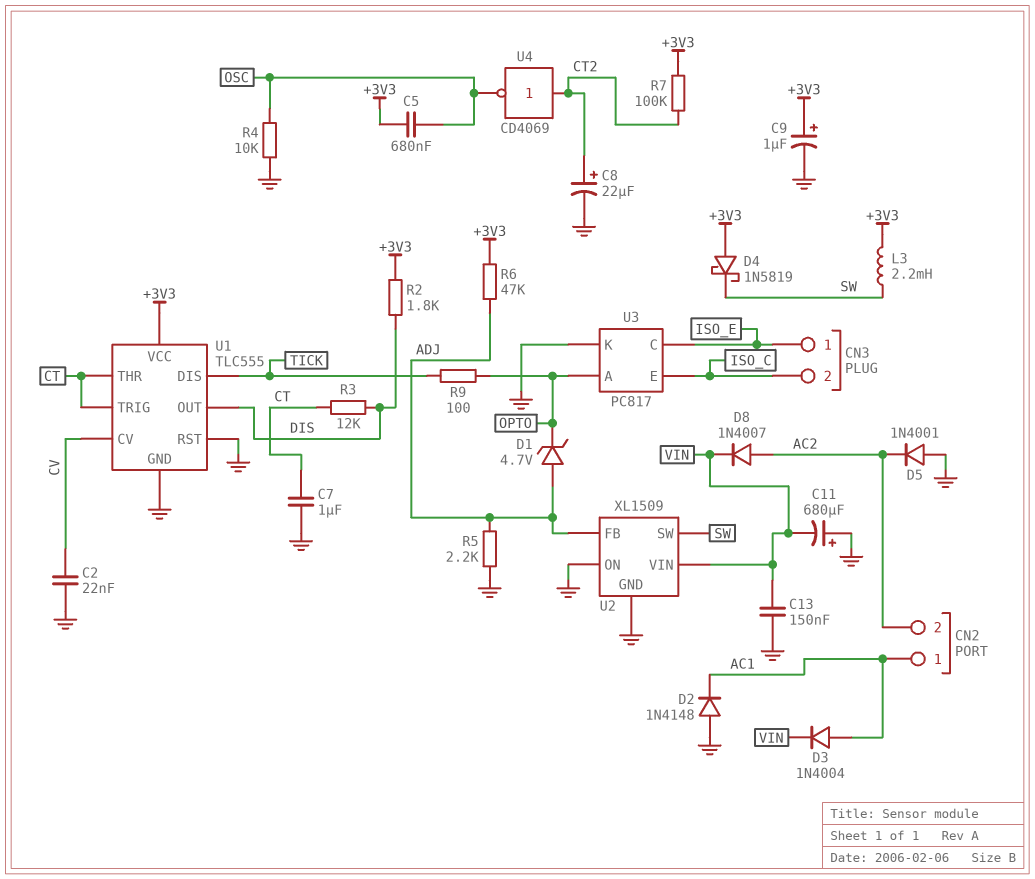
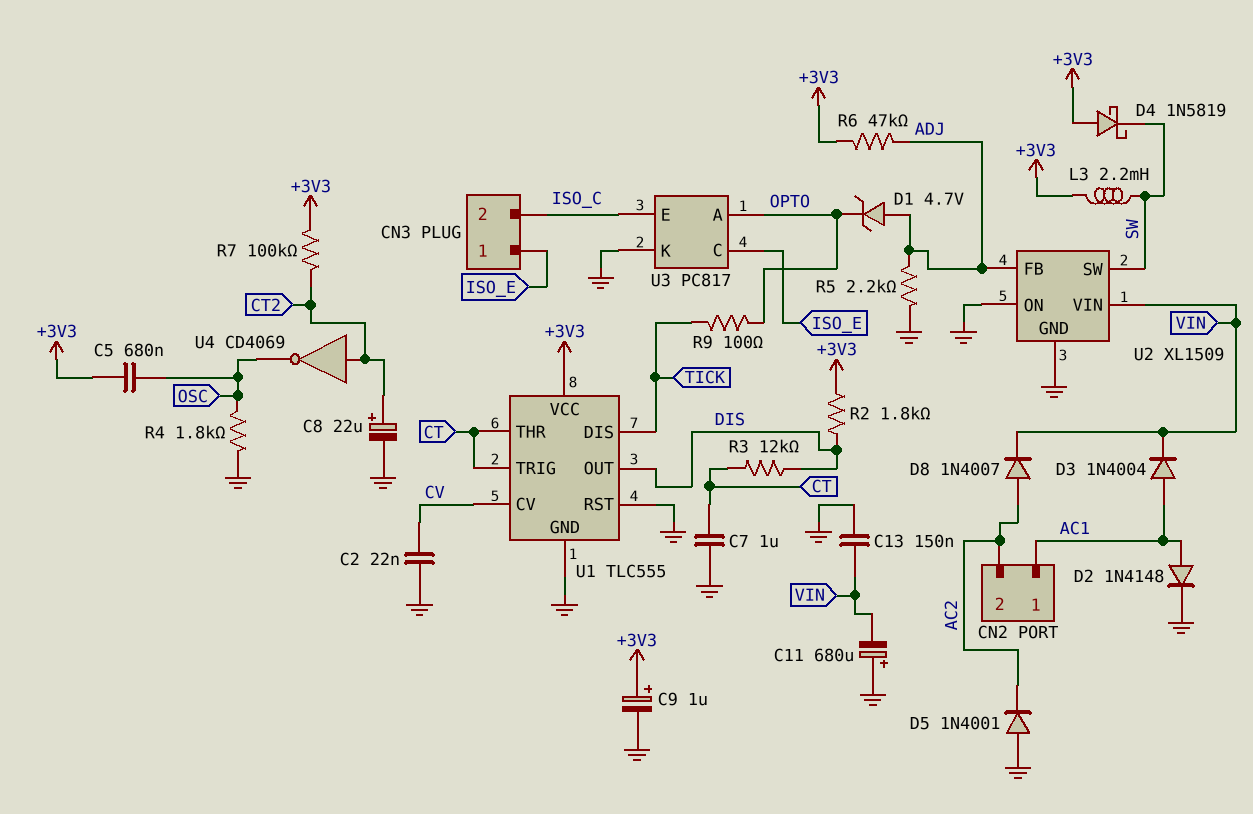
D2: diode 1N4148 (A GND, K AC1) -> diode 1N4148 (A AC1, K GND)
R4: 10k (GND, OSC) -> 1.8k (GND, OSC)

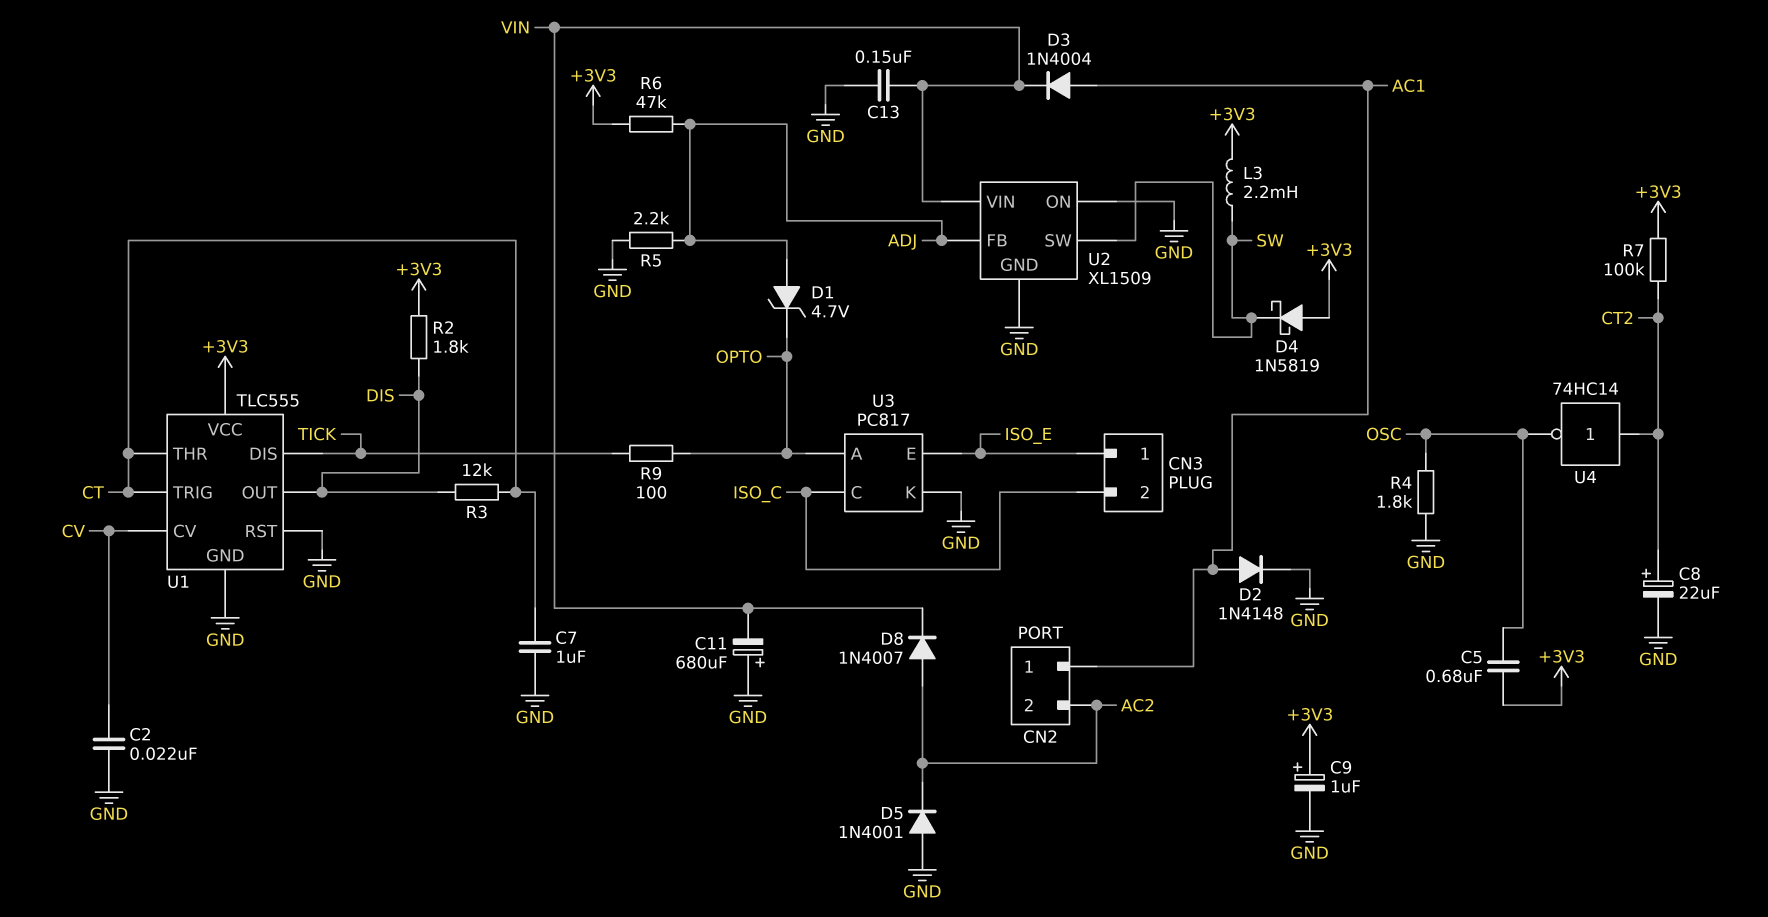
U3 pin C: ISO_E -> ISO_C
U3 pin E: ISO_C -> ISO_E
U4: NOT CD4069 (in CT2, out OSC) -> NOT 74HC14 (in CT2, out OSC)

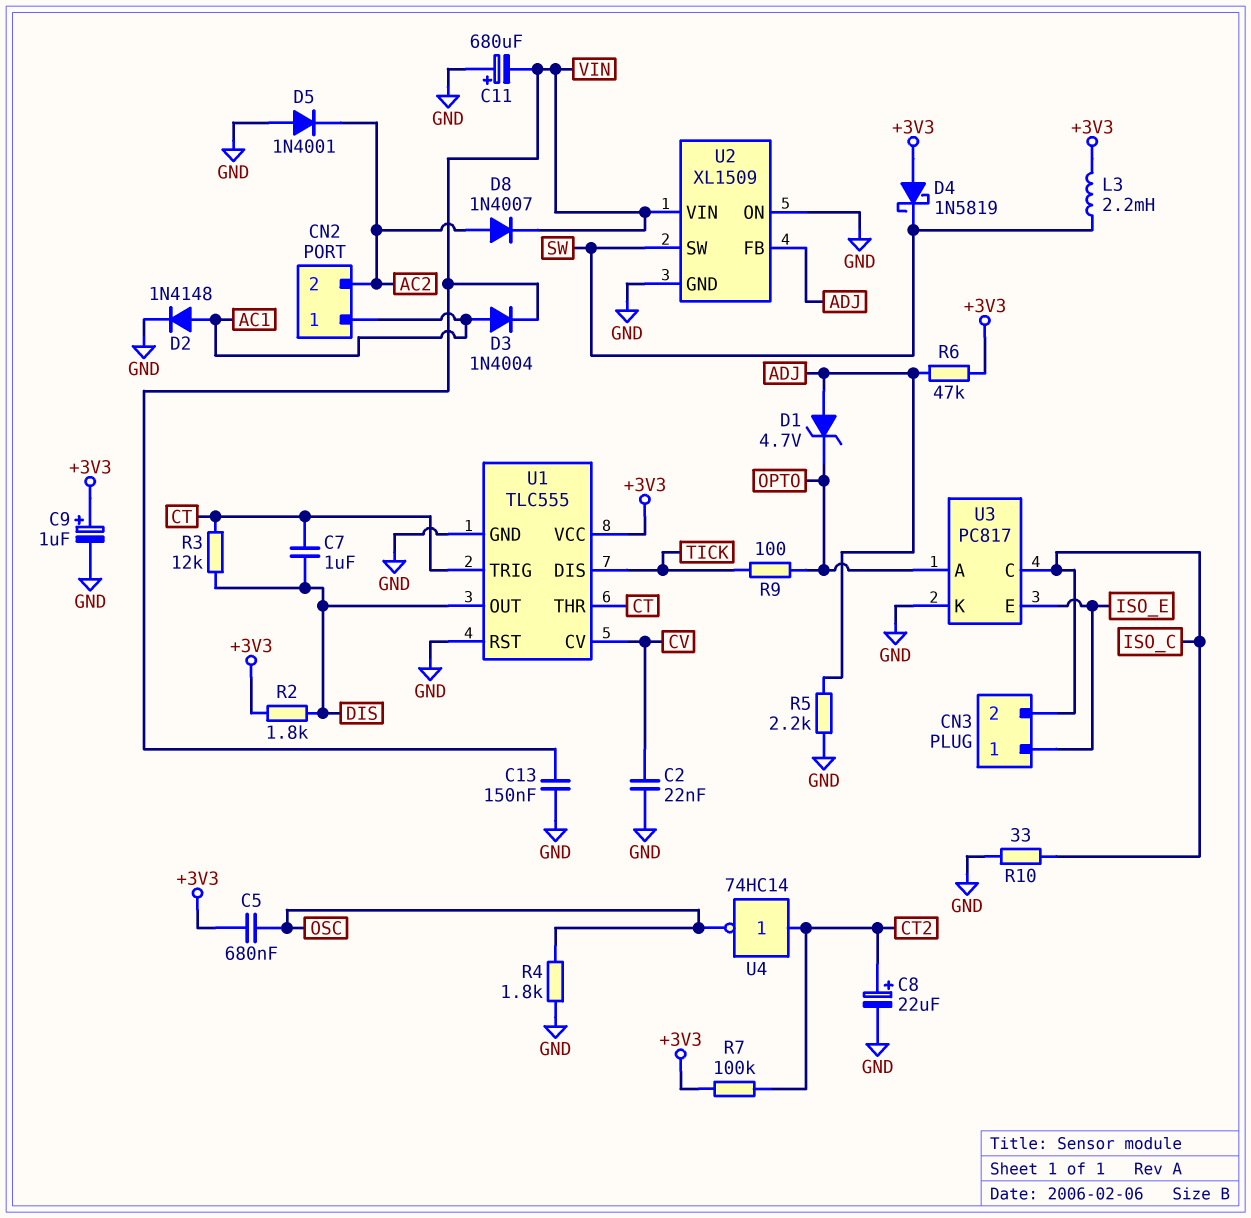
C7: 1uF (CT, GND) -> 1uF (CT, DIS)
R10: none -> 33 (GND, ISO_C)

